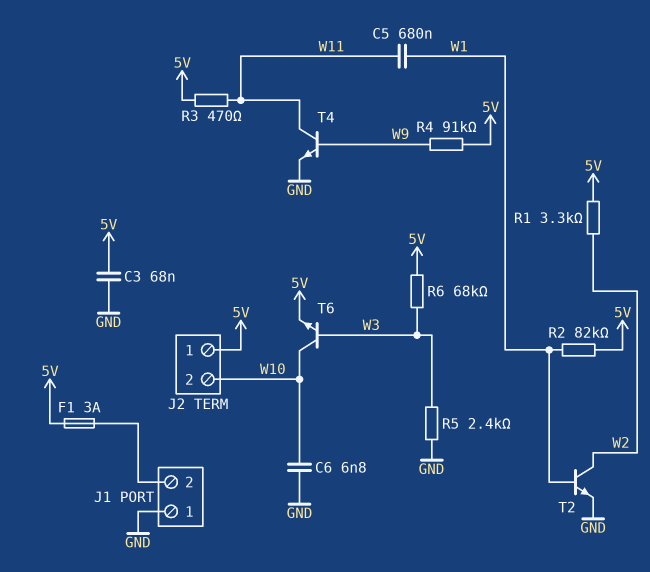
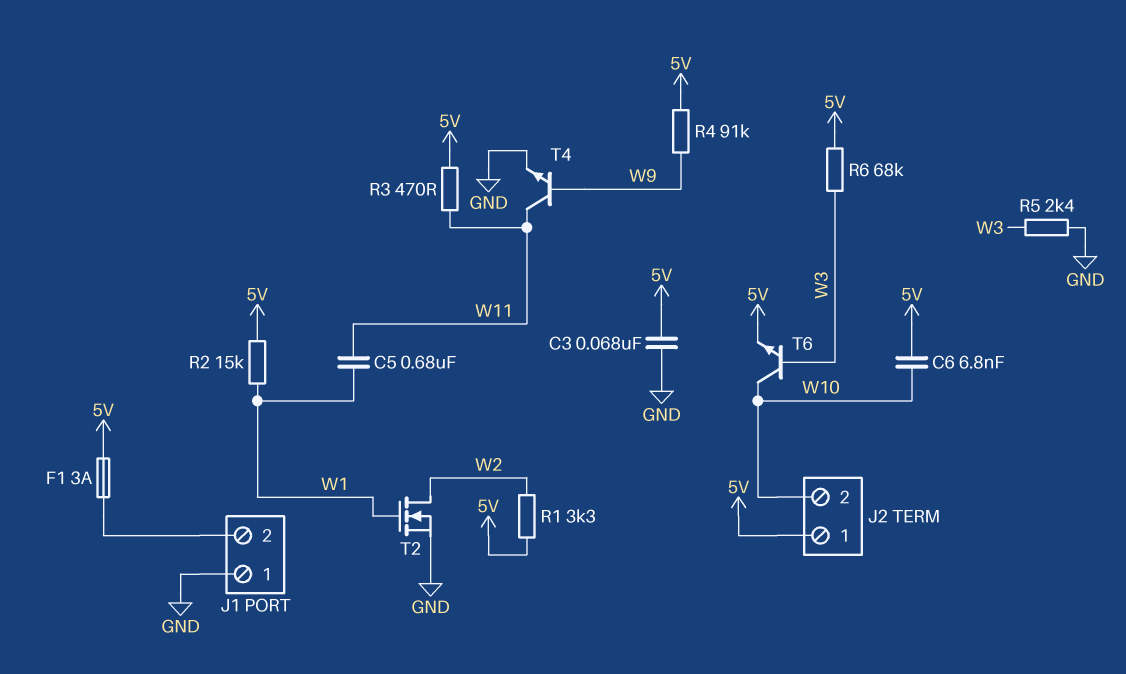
C6: 6.8nF (GND, W10) -> 6.8nF (5V, W10)
R2: 82k (5V, W1) -> 15k (5V, W1)
T2: NPN (B W1, C W2, E GND) -> NMOS (G W1, D W2, S GND)

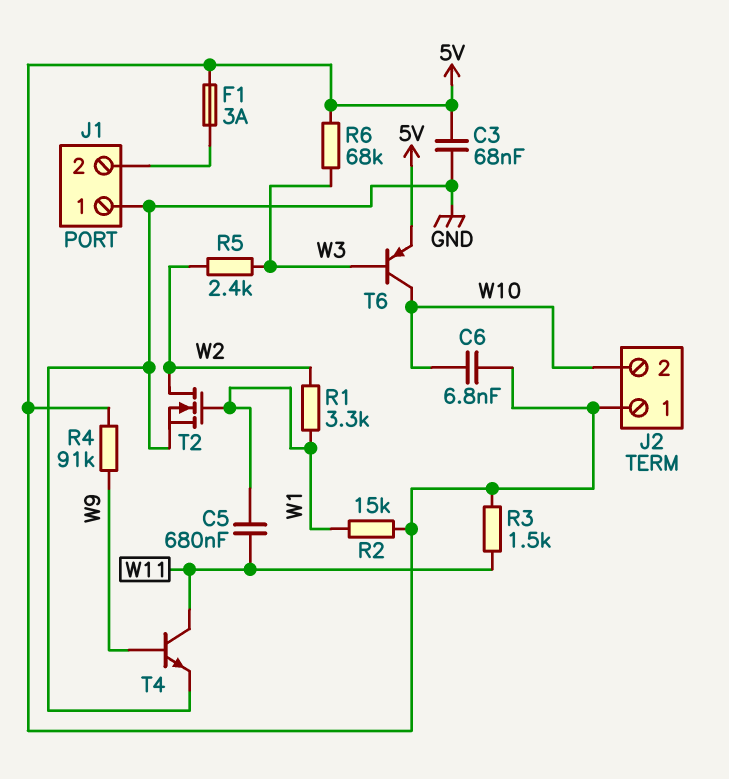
R1: 3.3k (5V, W2) -> 3.3k (W1, W2)
R3: 470 (5V, W11) -> 1.5k (5V, W11)
R5: 2.4k (GND, W3) -> 2.4k (W2, W3)
T6: NPN (B W3, C W10, E 5V) -> PNP (B W3, C W10, E 5V)

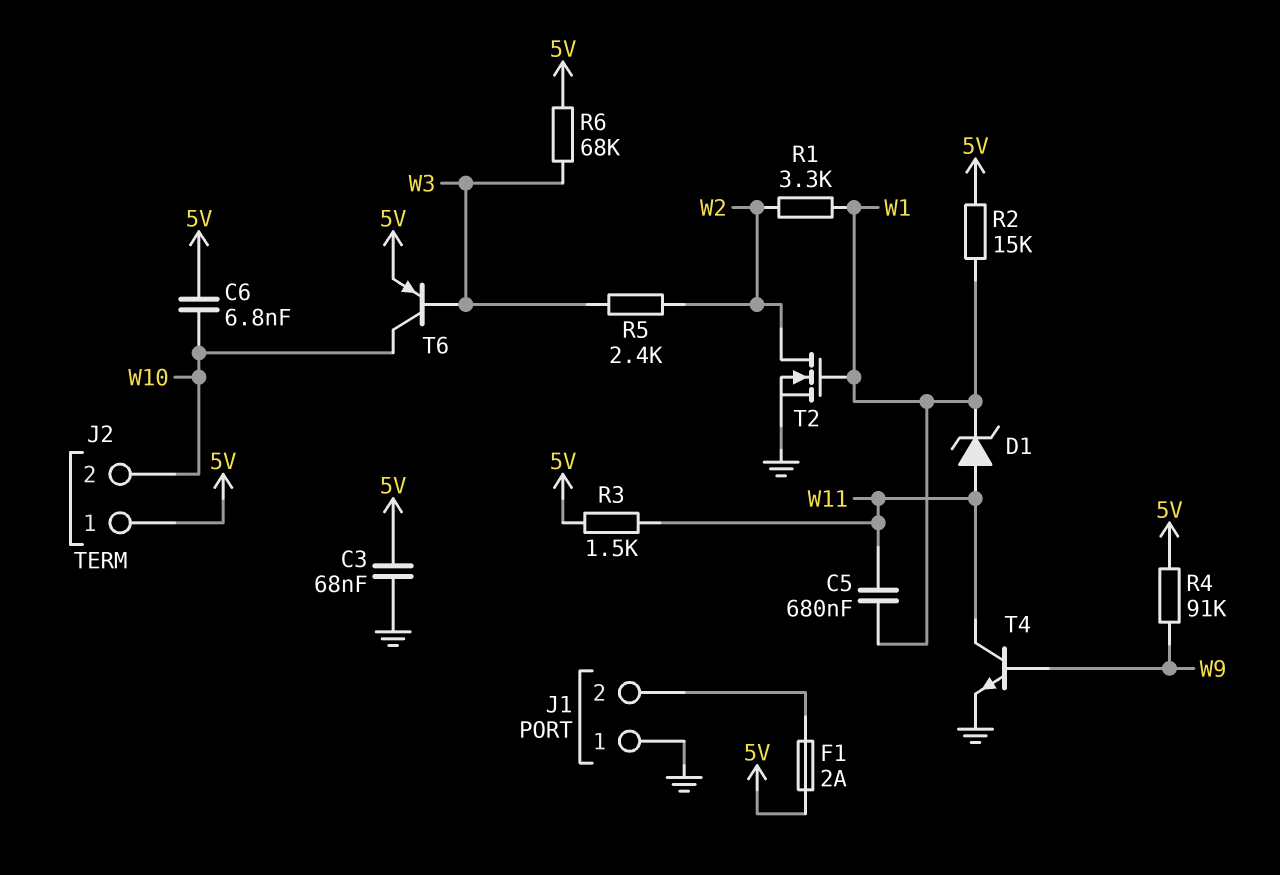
D1: none -> zener (A W11, K W1)
F1: 3A (5V, J1/2) -> 2A (5V, J1/2)

